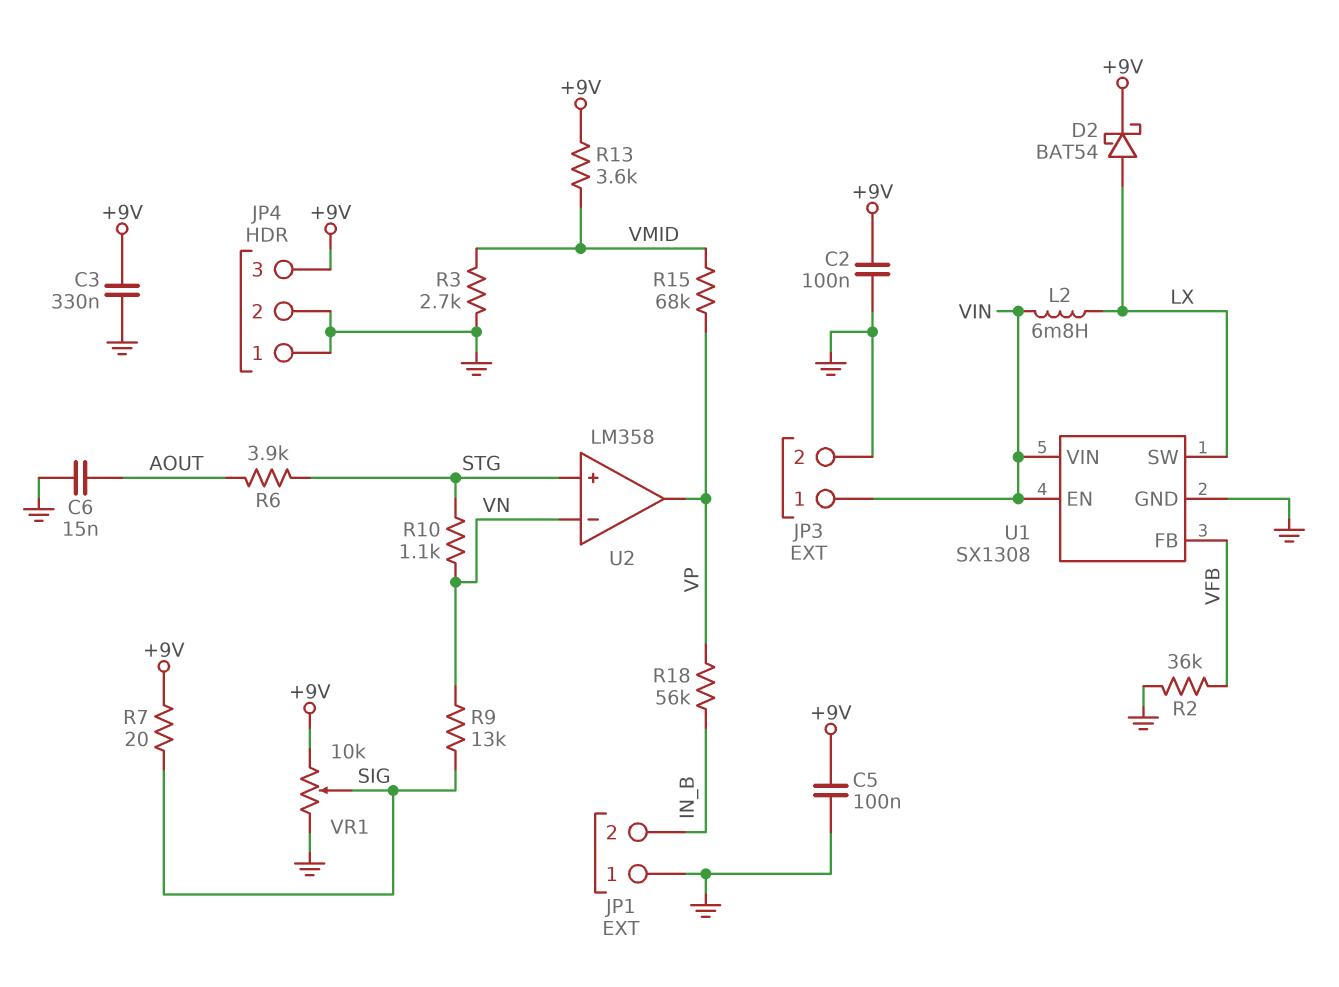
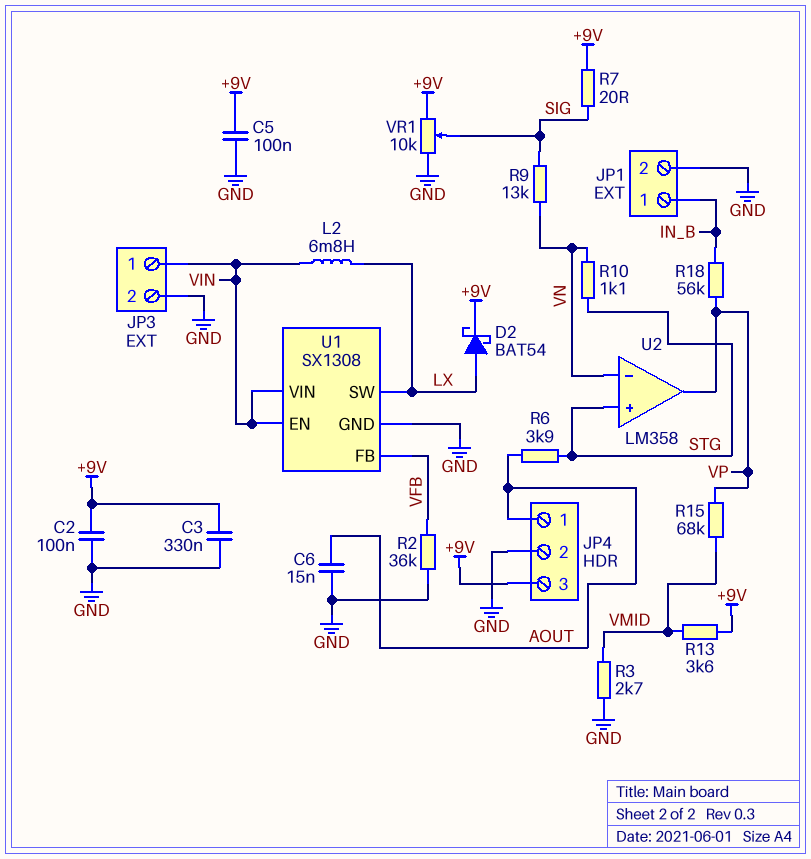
JP1 pin 1: GND -> IN_B
JP1 pin 2: IN_B -> GND
JP4 pin 1: GND -> AOUT

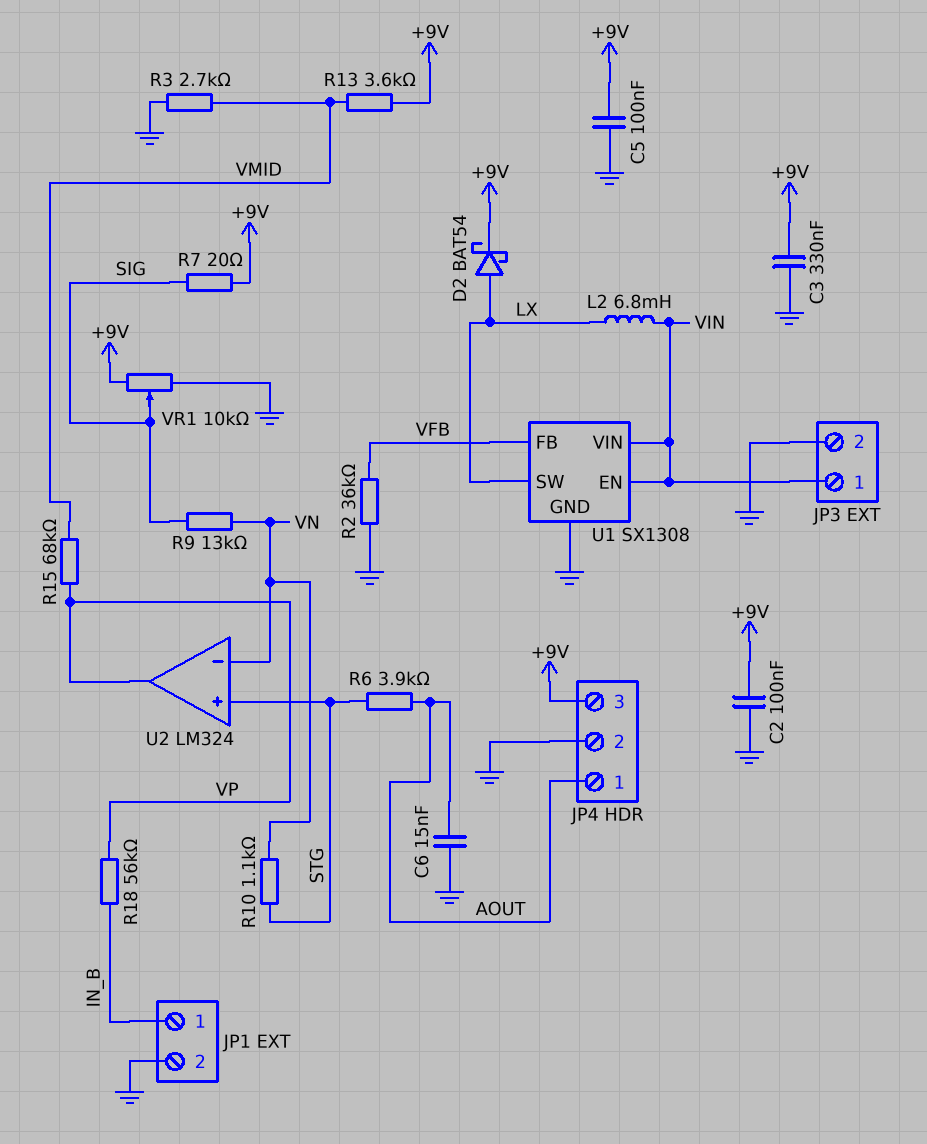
U2: LM358 -> LM324

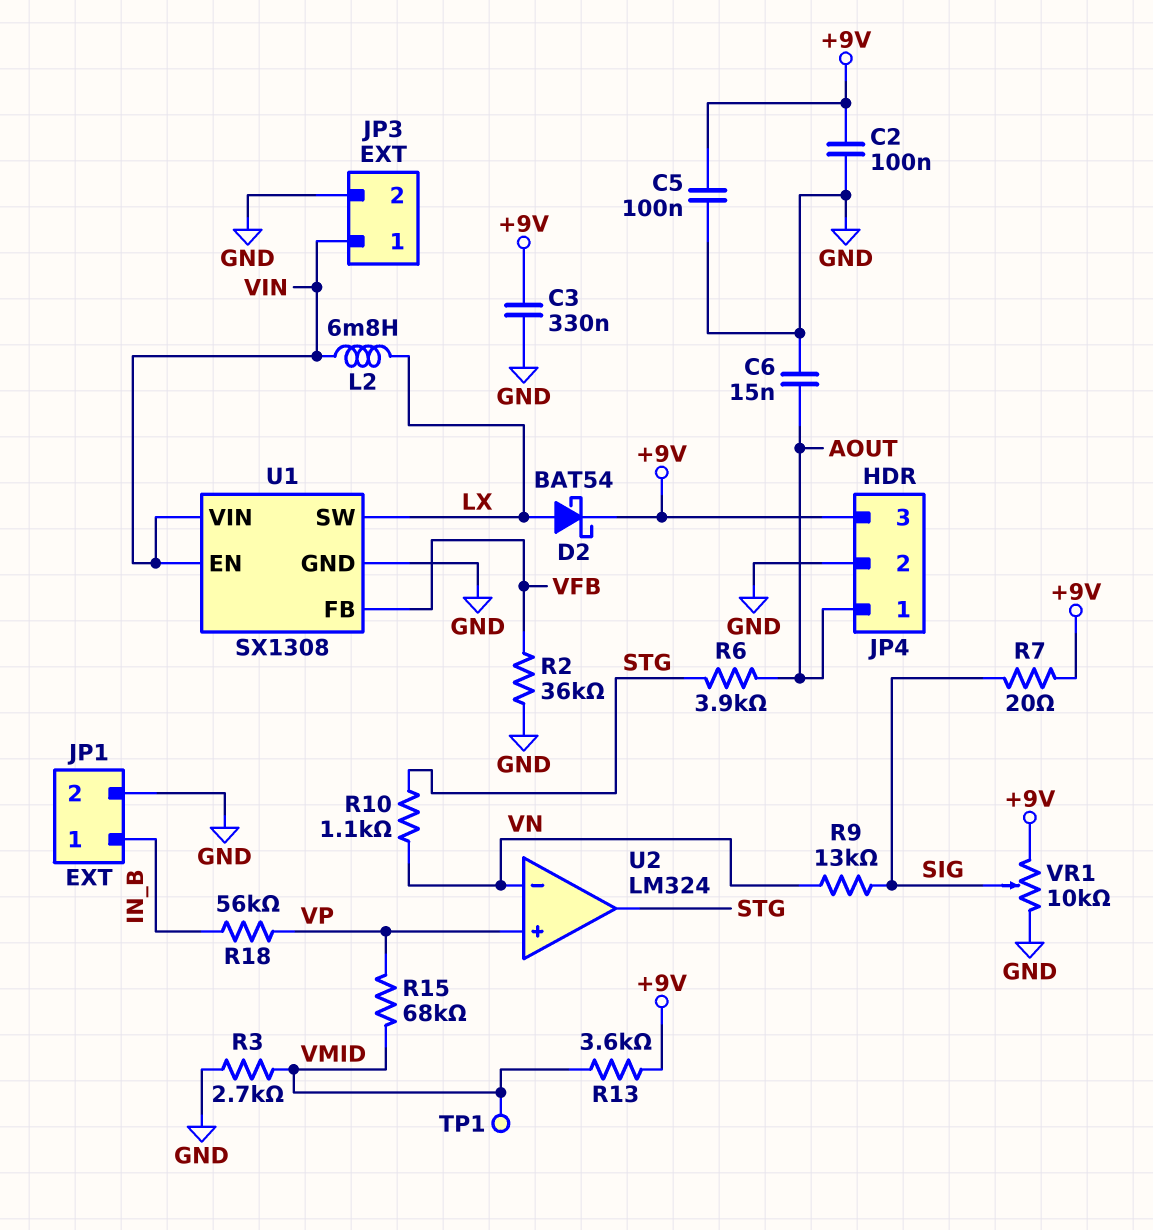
TP1: none -> test point (VMID)
U2 pin in+: STG -> VP
U2 pin out: VP -> STG

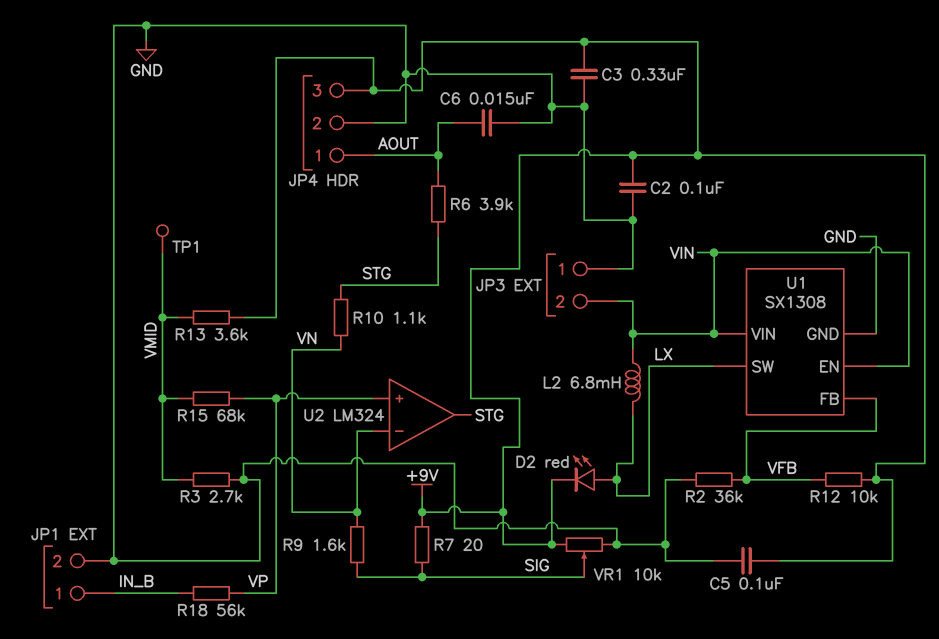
D2: schottky BAT54 (A LX, K +9V) -> LED red (A LX, K +9V)
JP3 pin 1: VIN -> GND
JP3 pin 2: GND -> VIN
R9: 13k (SIG, VN) -> 1.6k (SIG, VN)
R12: none -> 10k (+9V, VFB)

